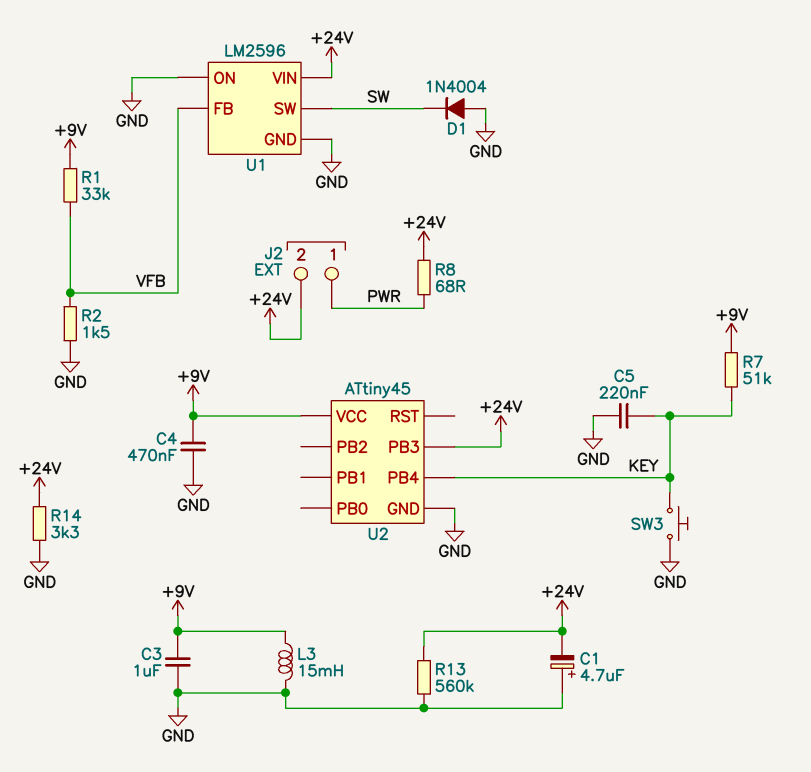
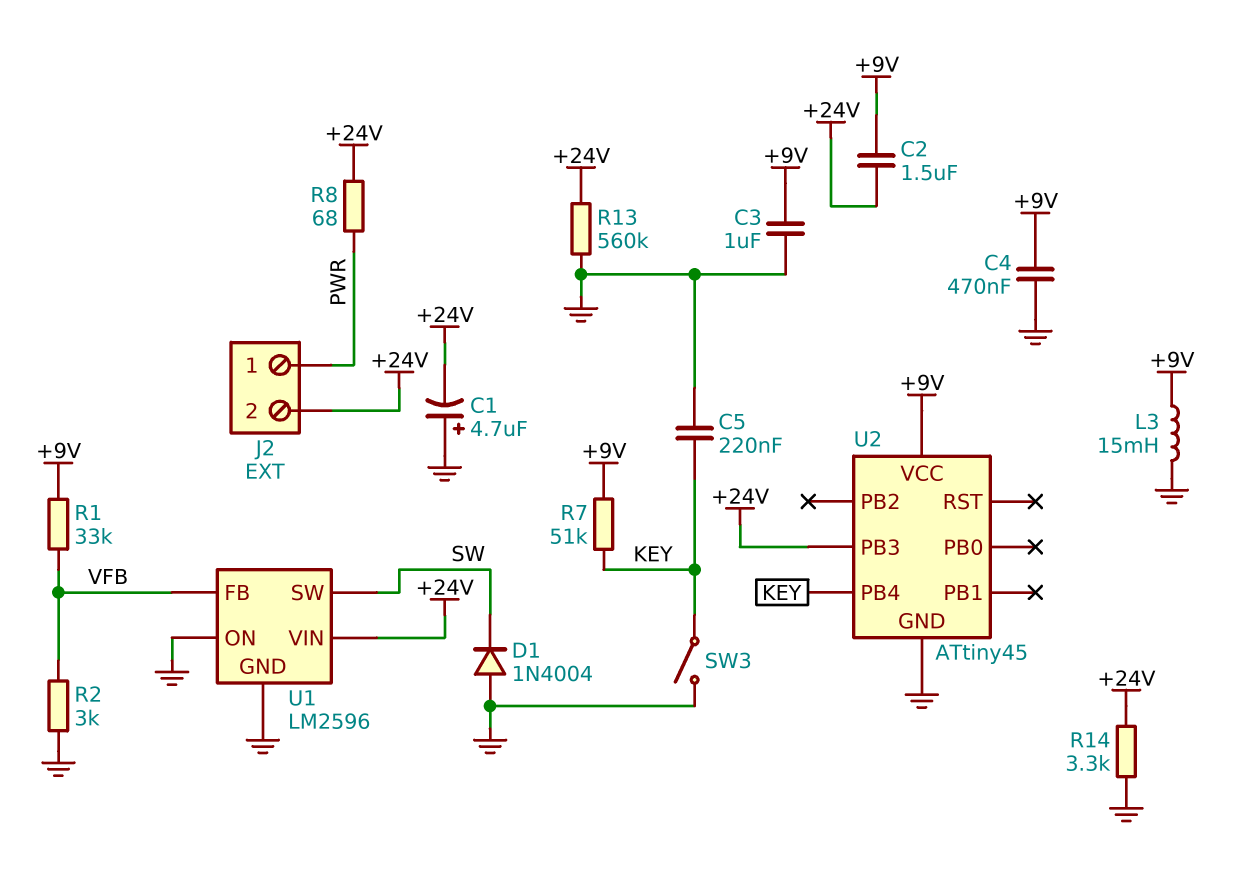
C2: none -> 1.5uF (+9V, +24V)
R2: 1.5k (GND, VFB) -> 3k (GND, VFB)
SW3: button (GND, KEY) -> switch (GND, KEY)

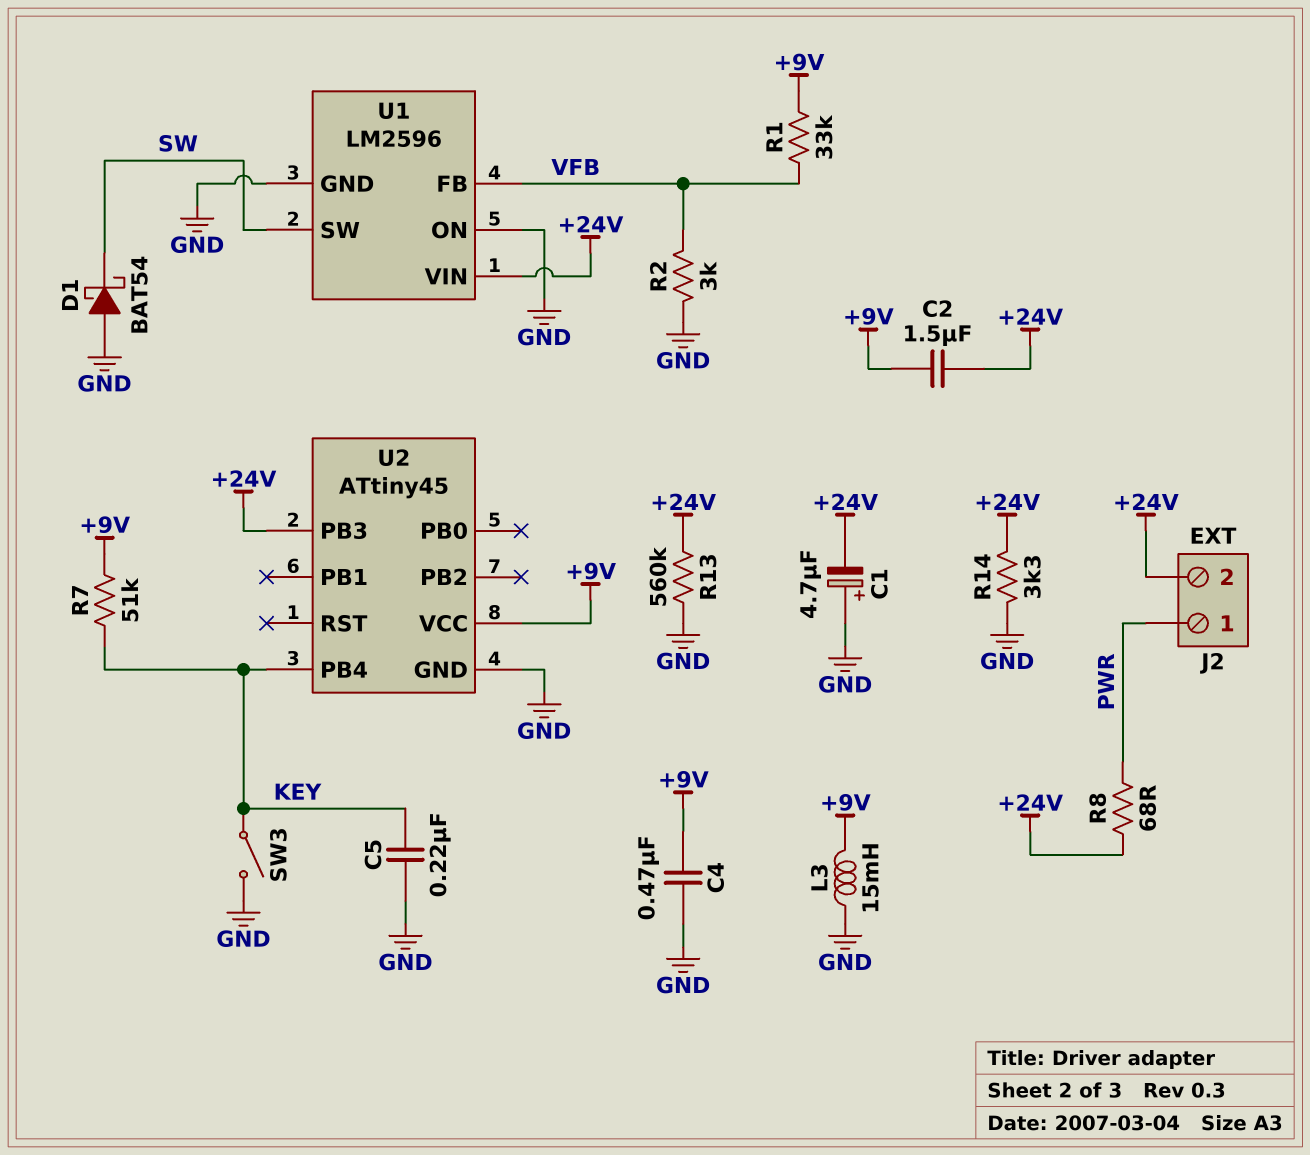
C3: 1uF (+9V, GND) -> none
D1: diode 1N4004 (A GND, K SW) -> schottky BAT54 (A GND, K SW)

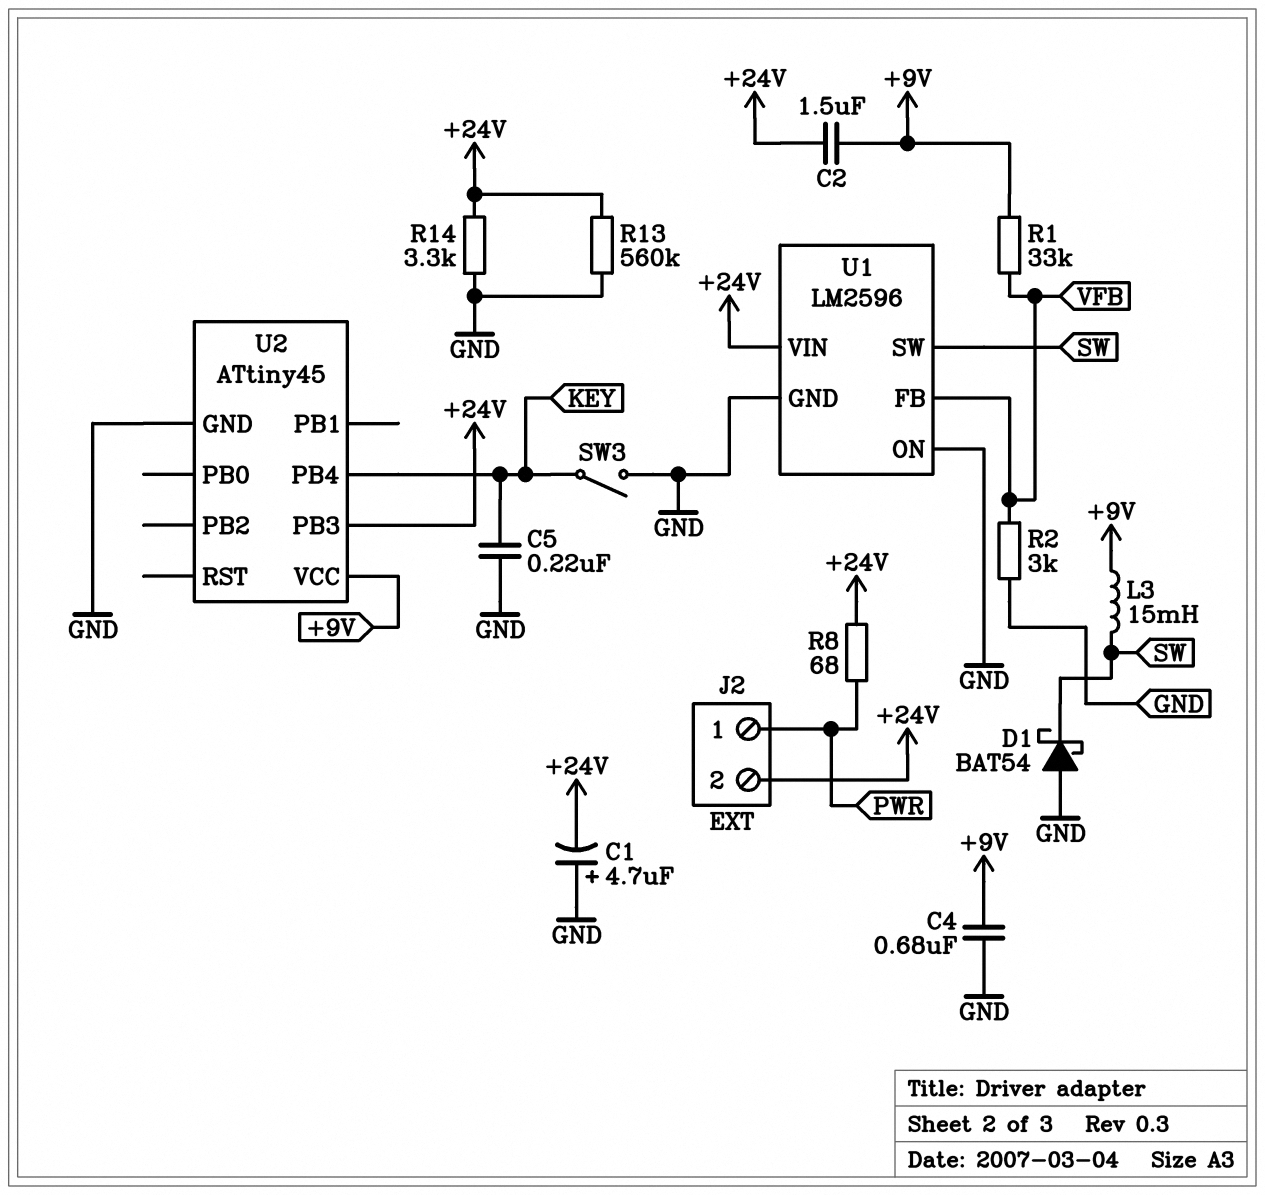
C4: 470nF (+9V, GND) -> 680nF (+9V, GND)
L3: 15mH (+9V, GND) -> 15mH (+9V, SW)
R7: 51k (+9V, KEY) -> none

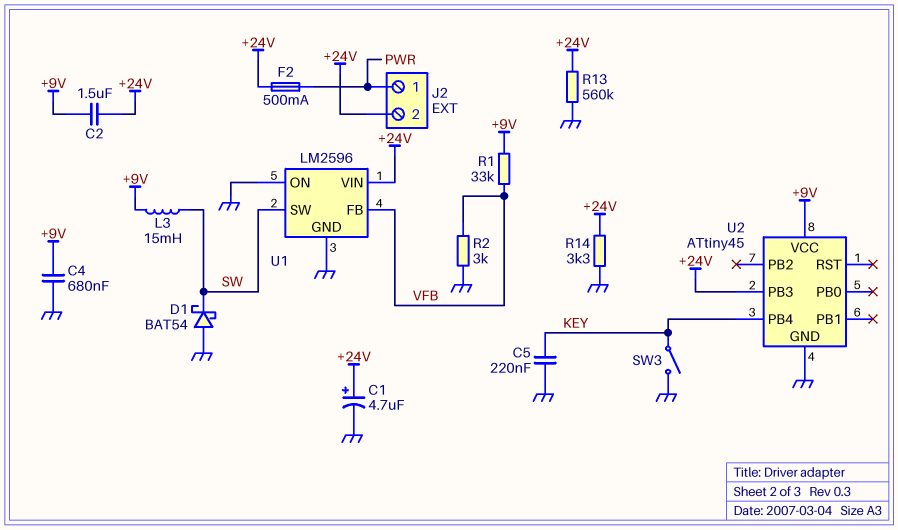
C1: 4.7uF (plus GND, minus +24V) -> 4.7uF (plus +24V, minus GND)
F2: none -> 500mA (+24V, PWR)
R8: 68 (+24V, PWR) -> none

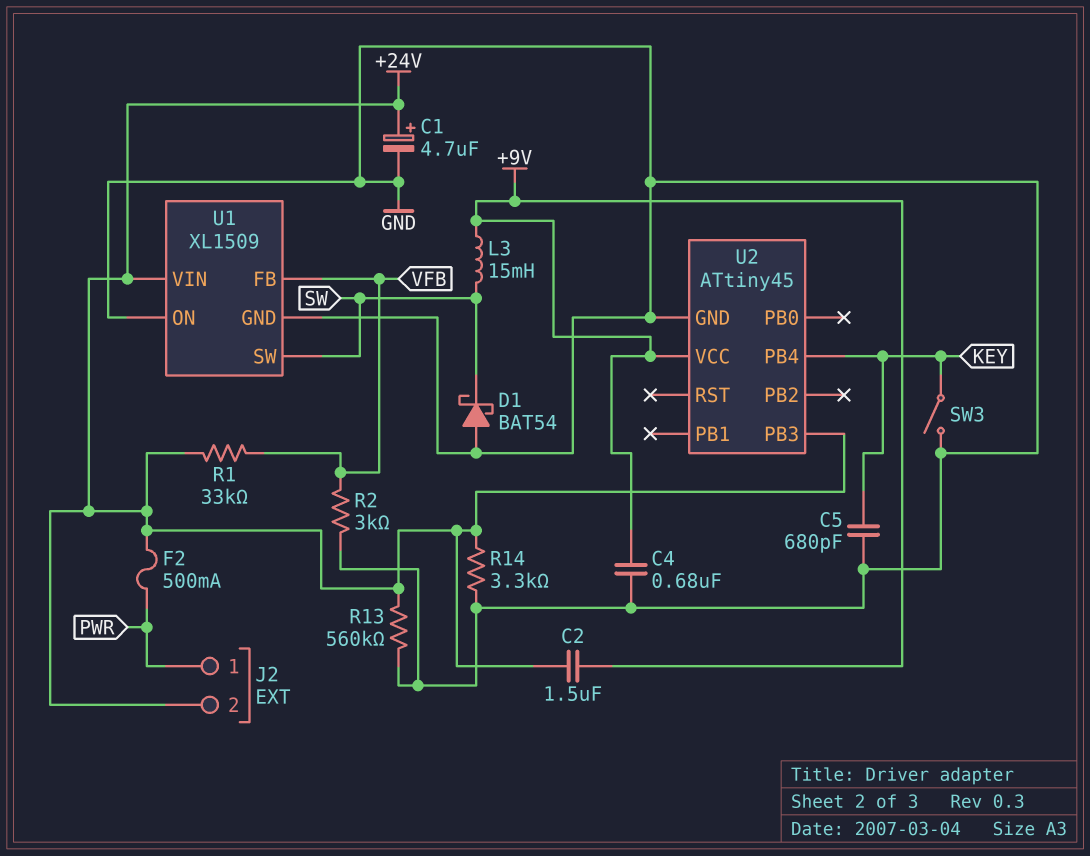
C5: 220nF (GND, KEY) -> 680pF (GND, KEY)
R1: 33k (+9V, VFB) -> 33k (+24V, VFB)
U1: LM2596 -> XL1509

